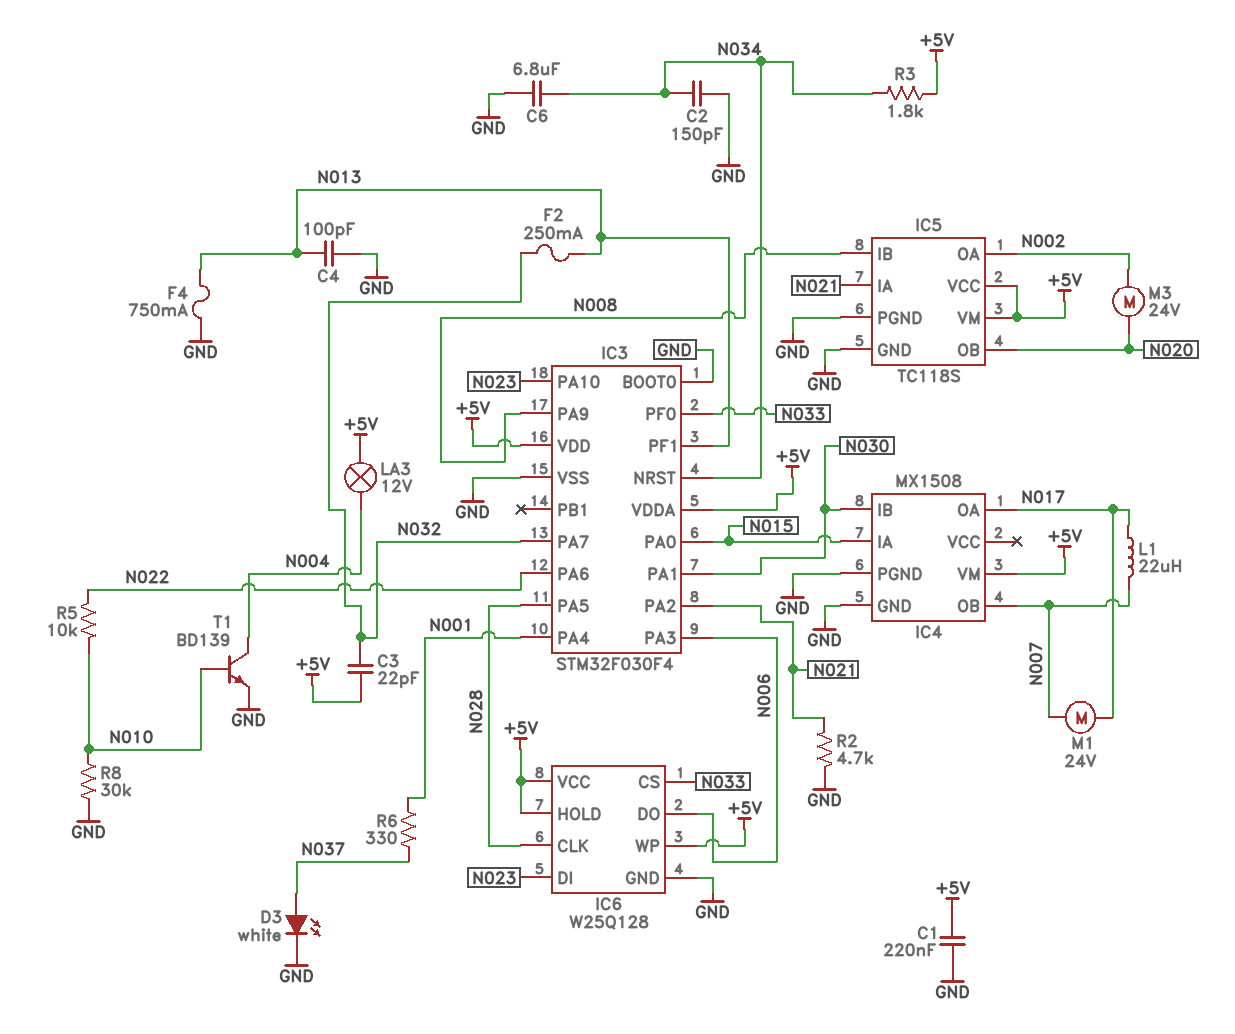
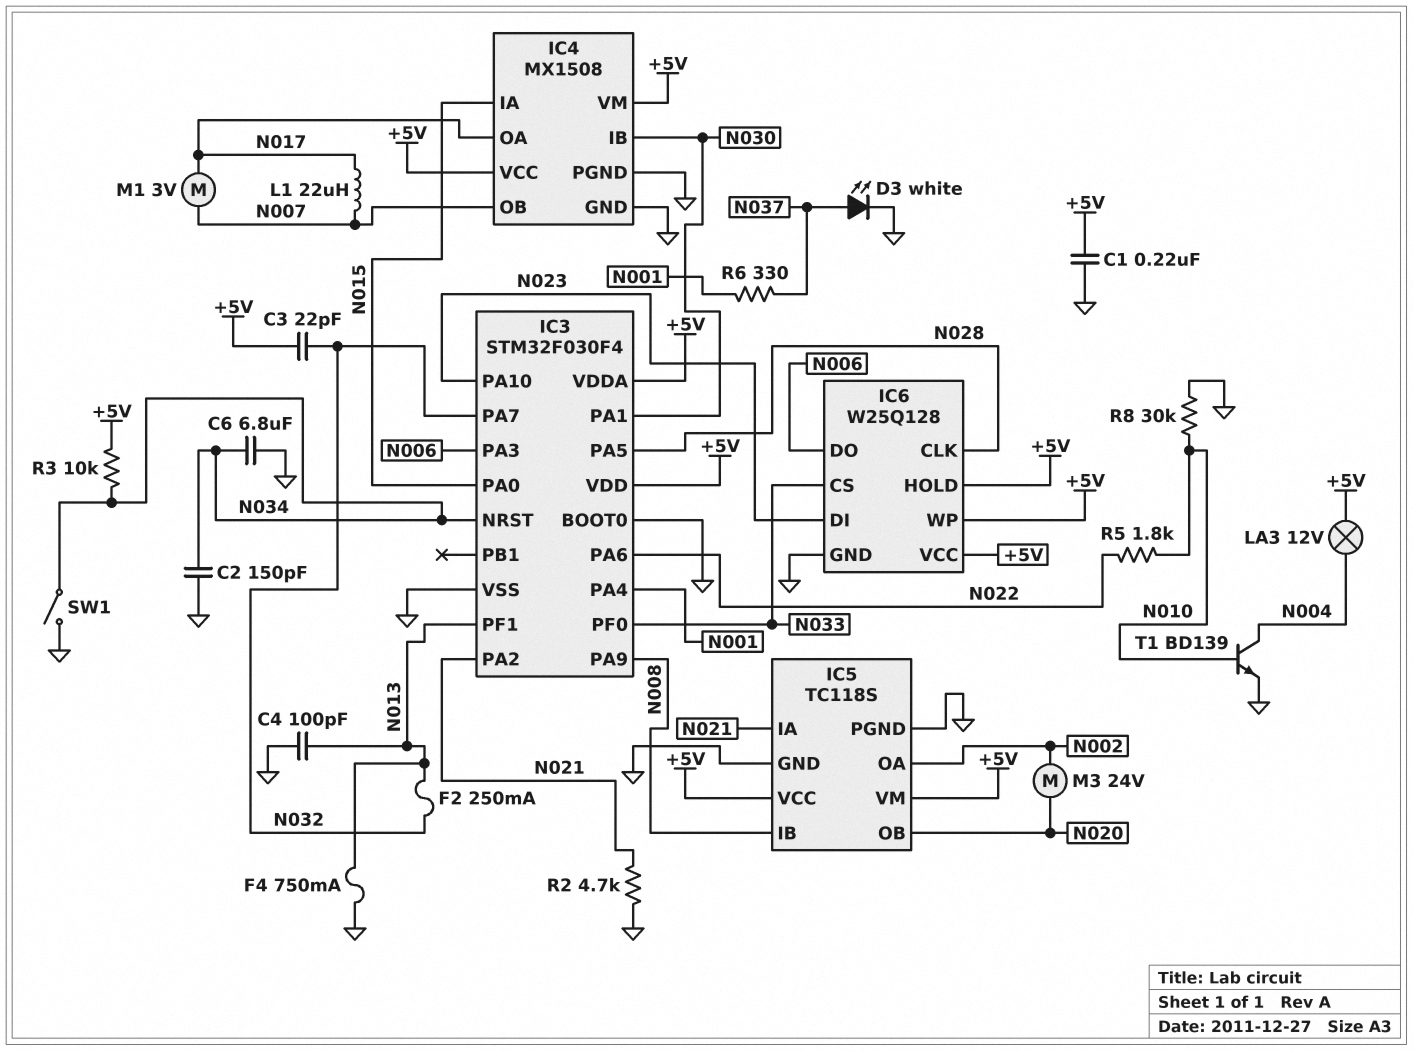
IC4 pin VCC: none -> +5V
M1: motor 24V (N007, N017) -> motor 3V (N007, N017)
R3: 1.8k (+5V, N034) -> 10k (+5V, N034)
R5: 10k (N010, N022) -> 1.8k (N010, N022)
SW1: none -> switch (GND, N034)

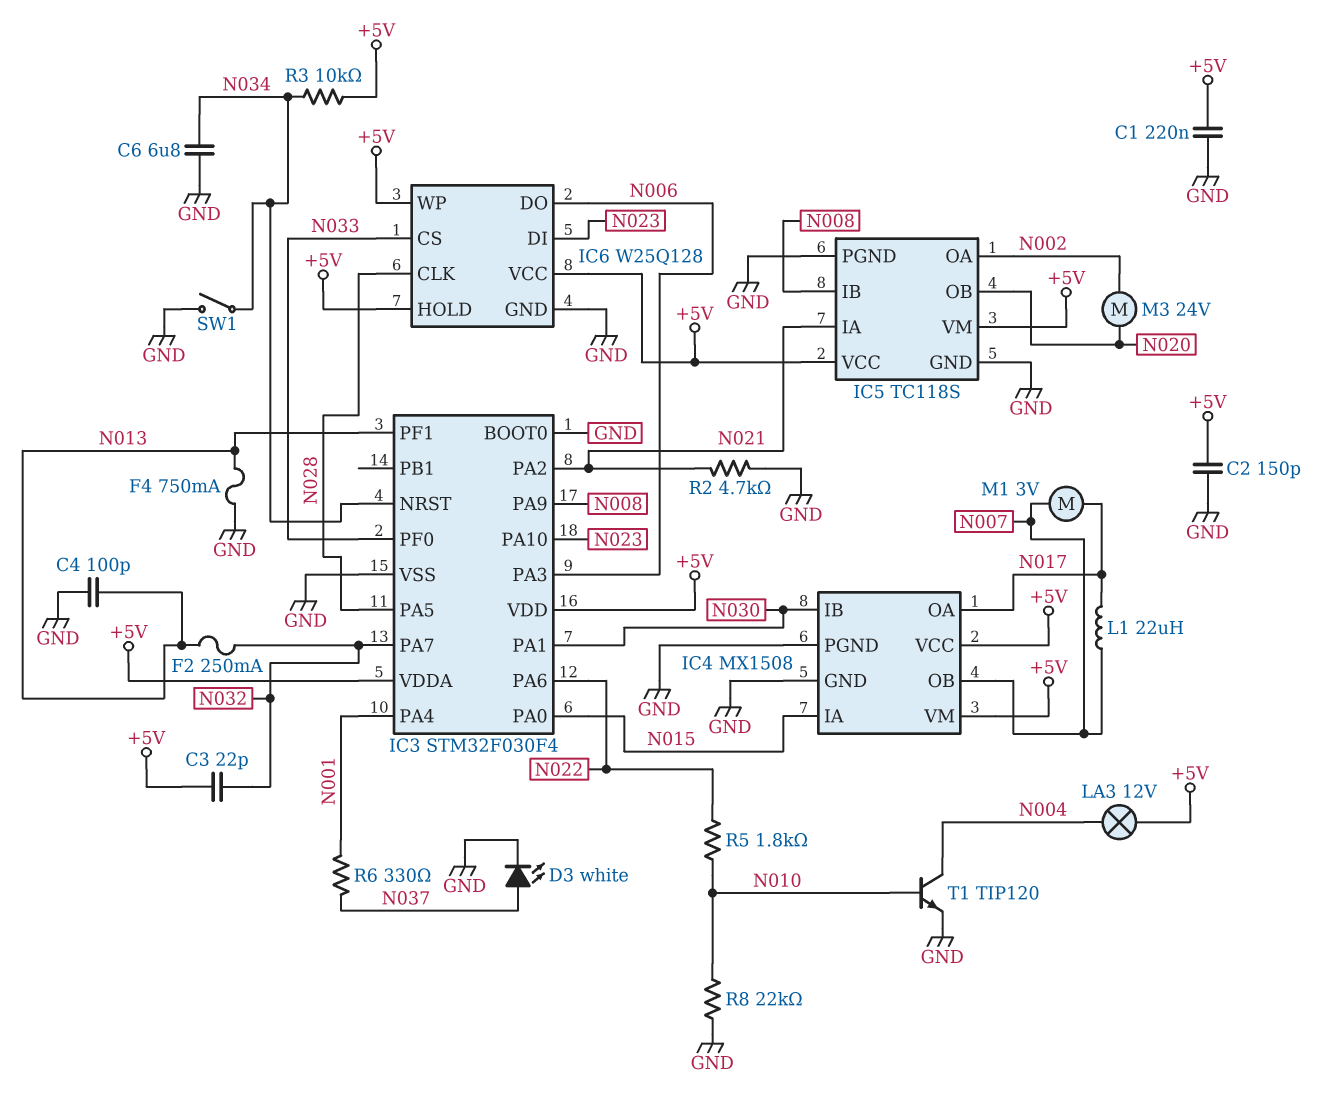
C2: 150pF (GND, N034) -> 150pF (+5V, GND)
R8: 30k (GND, N010) -> 22k (GND, N010)
T1: NPN BD139 (B N010, C N004, E GND) -> NPN TIP120 (B N010, C N004, E GND)

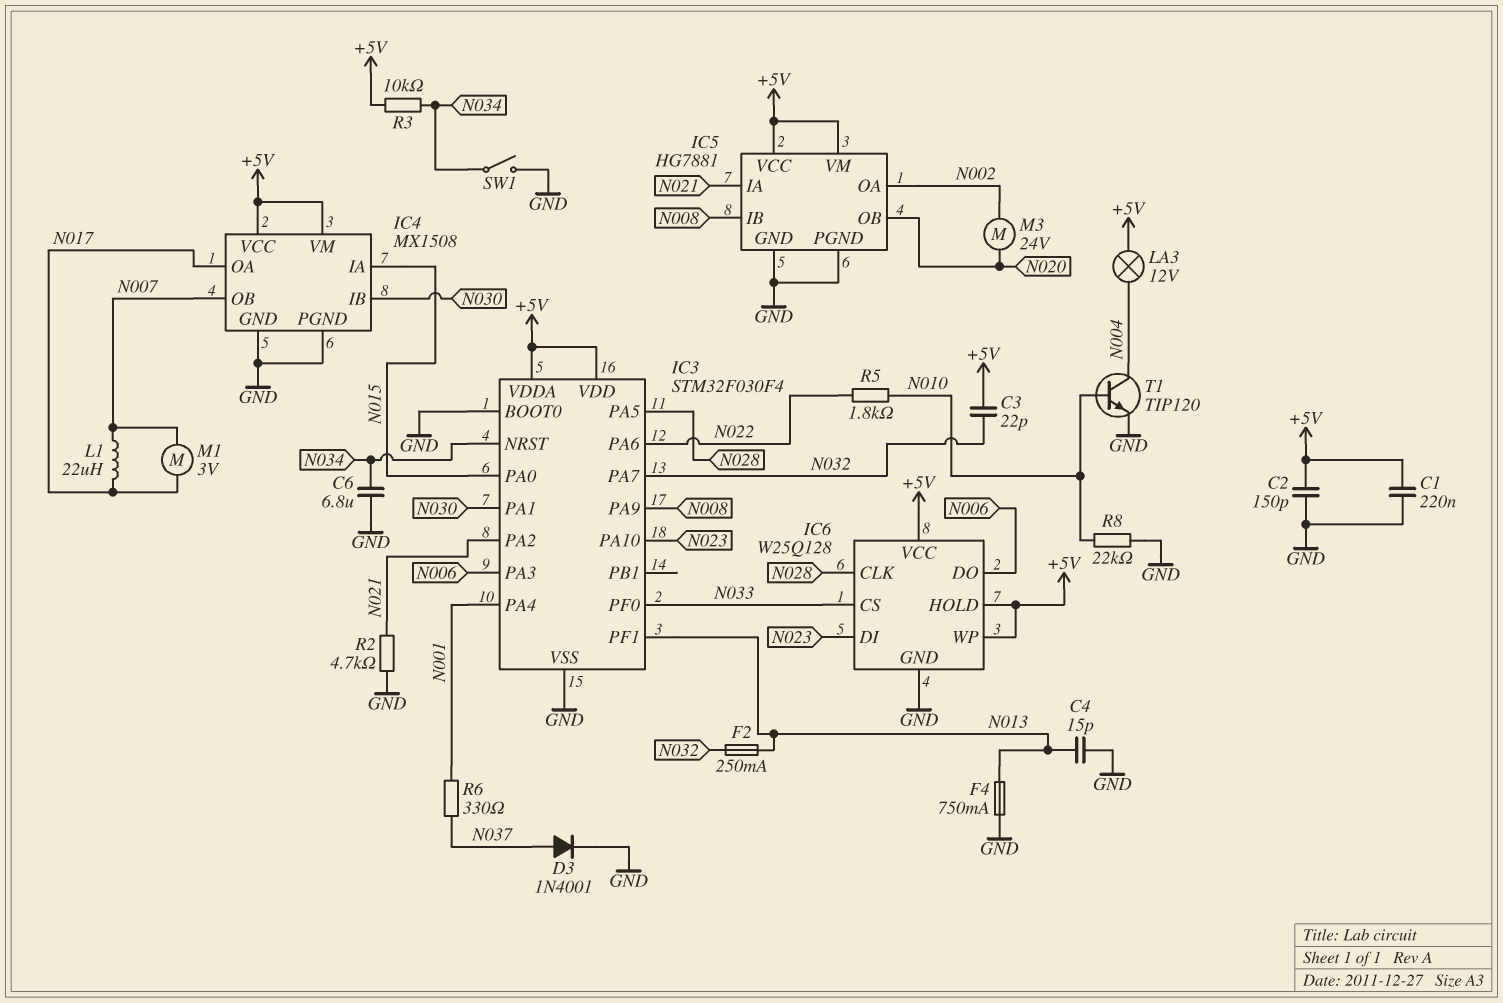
C4: 100pF (GND, N013) -> 15pF (GND, N013)
D3: LED white (A N037, K GND) -> diode 1N4001 (A N037, K GND)
IC5: TC118S -> HG7881

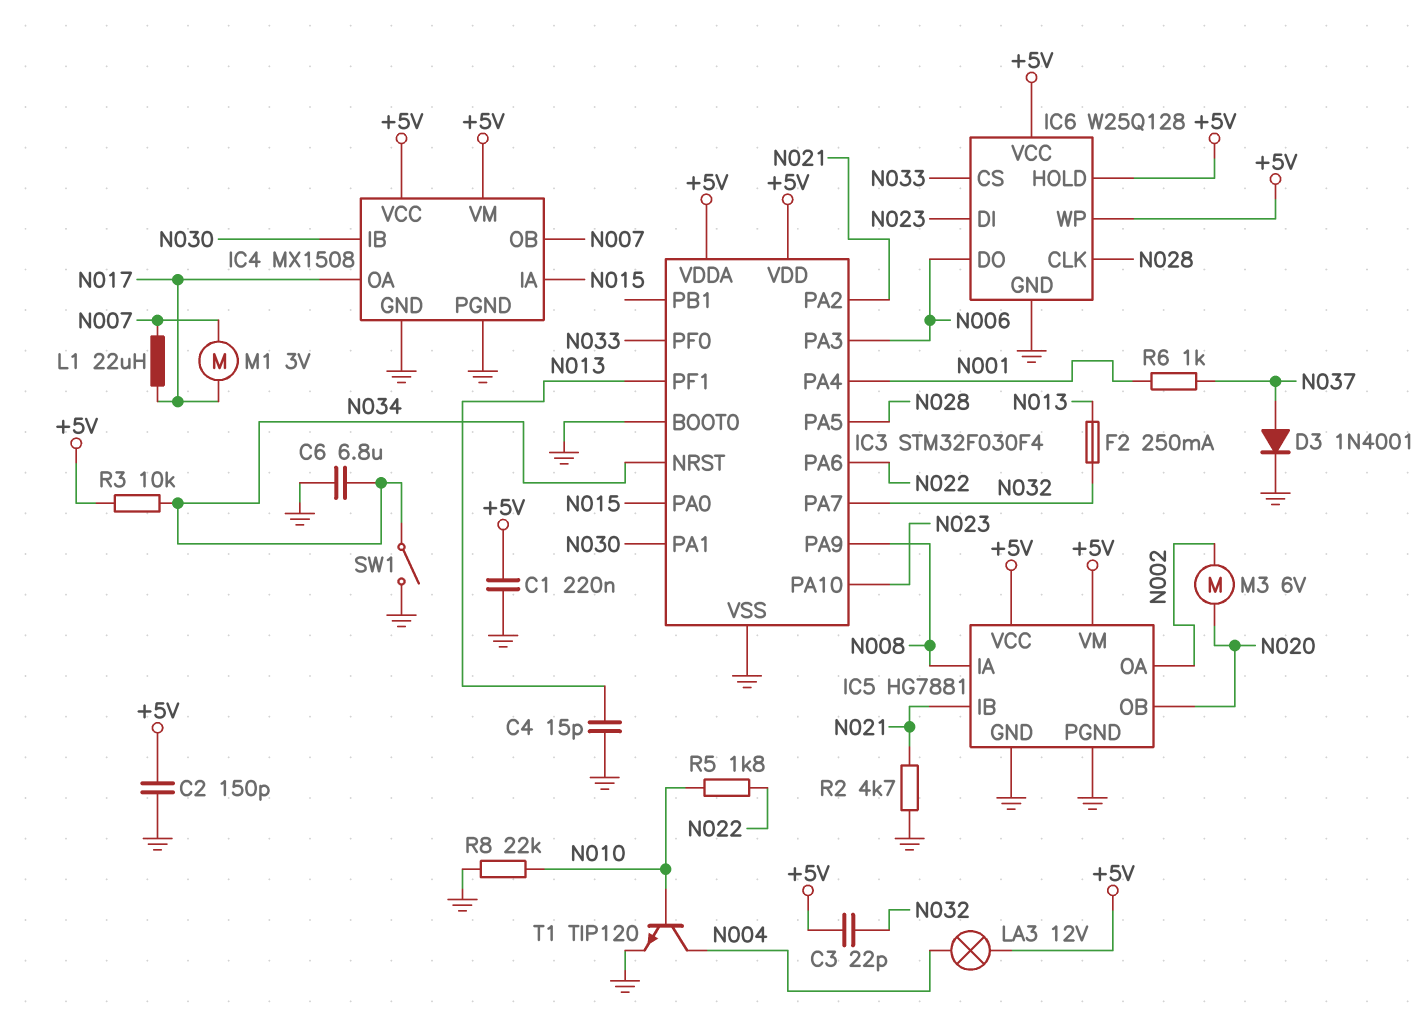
F4: 750mA (GND, N013) -> none
IC5 pin IA: N021 -> N008
IC5 pin IB: N008 -> N021
M3: motor 24V (N002, N020) -> motor 6V (N002, N020)
R6: 330 (N001, N037) -> 1k (N001, N037)

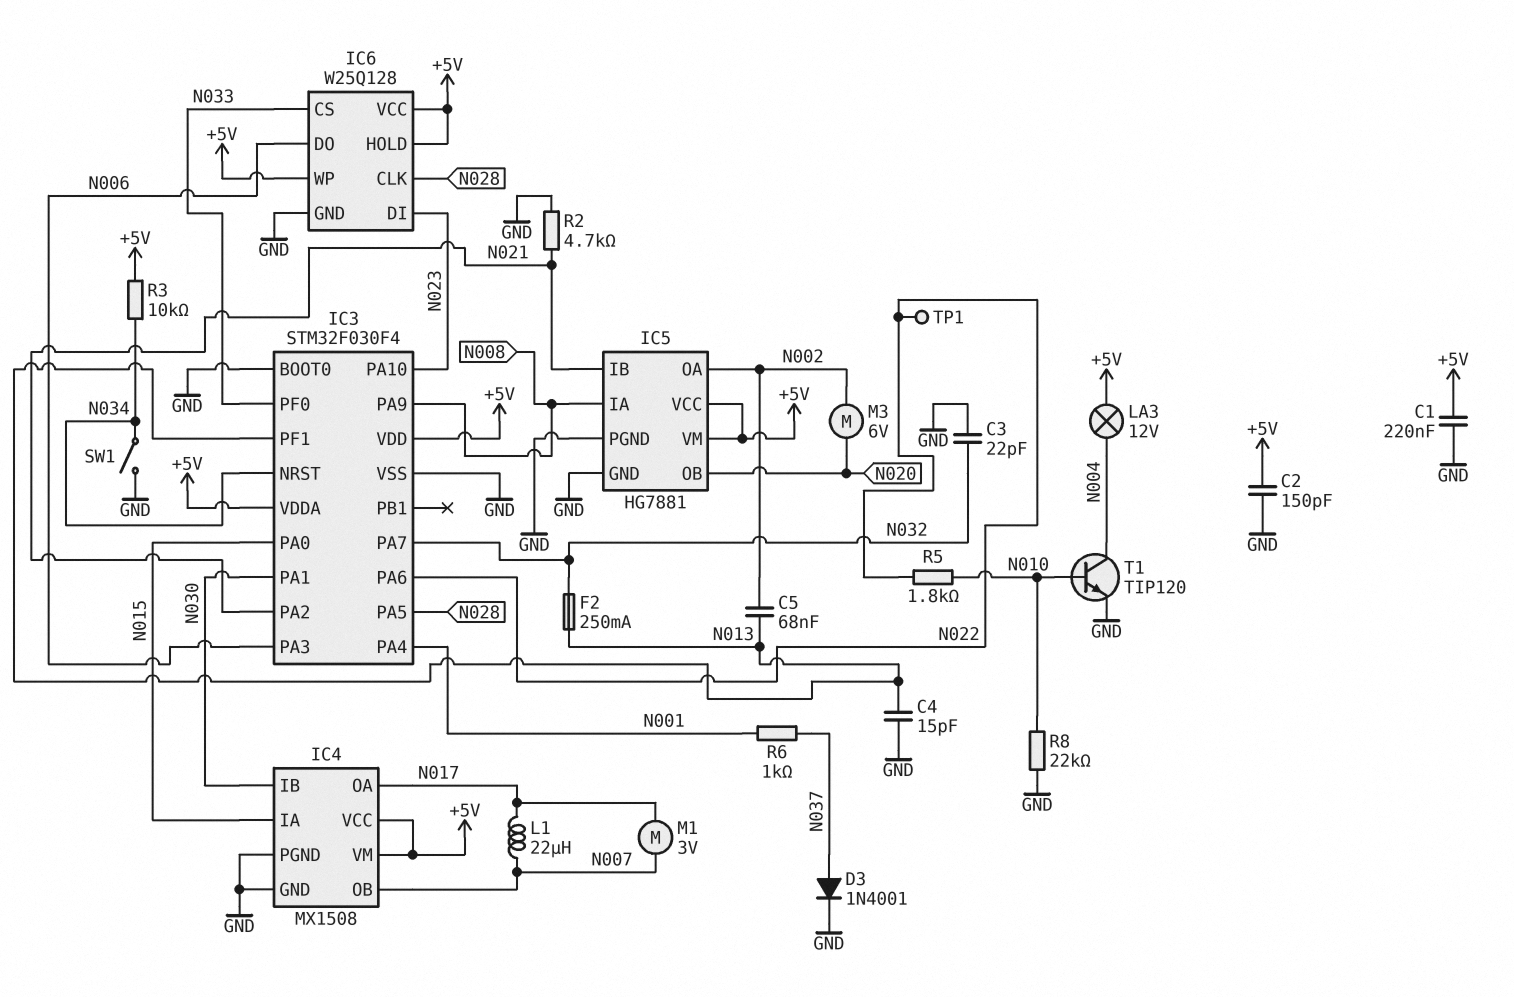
C3: 22pF (+5V, N032) -> 22pF (GND, N032)
C5: none -> 68nF (N002, N013)
C6: 6.8uF (GND, N034) -> none
TP1: none -> test point (N022)

